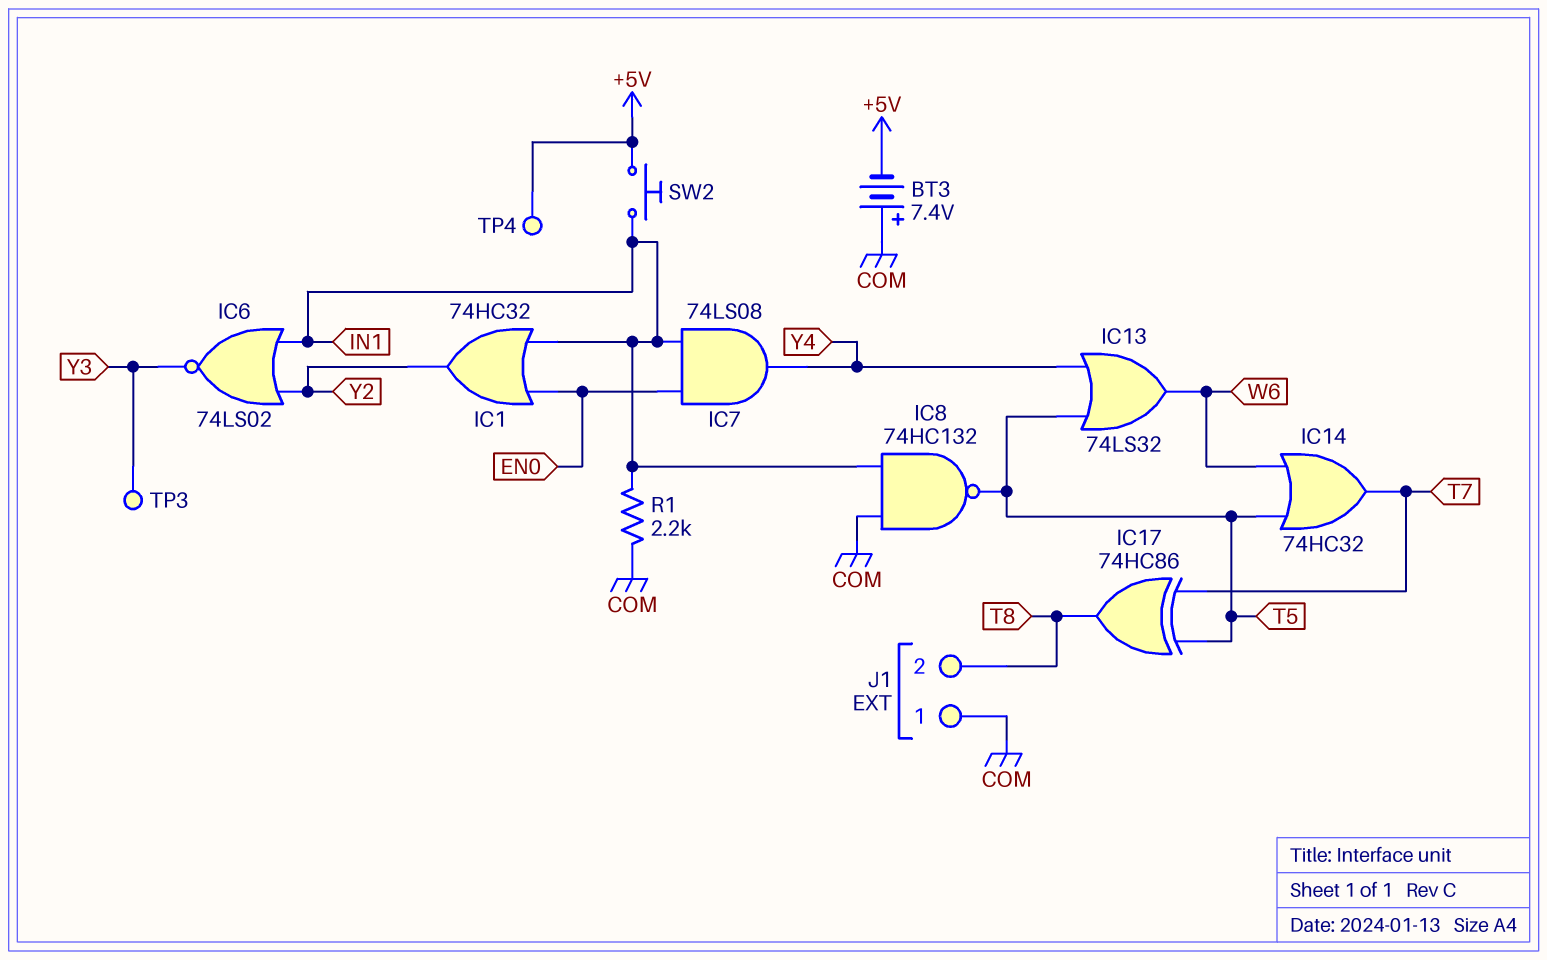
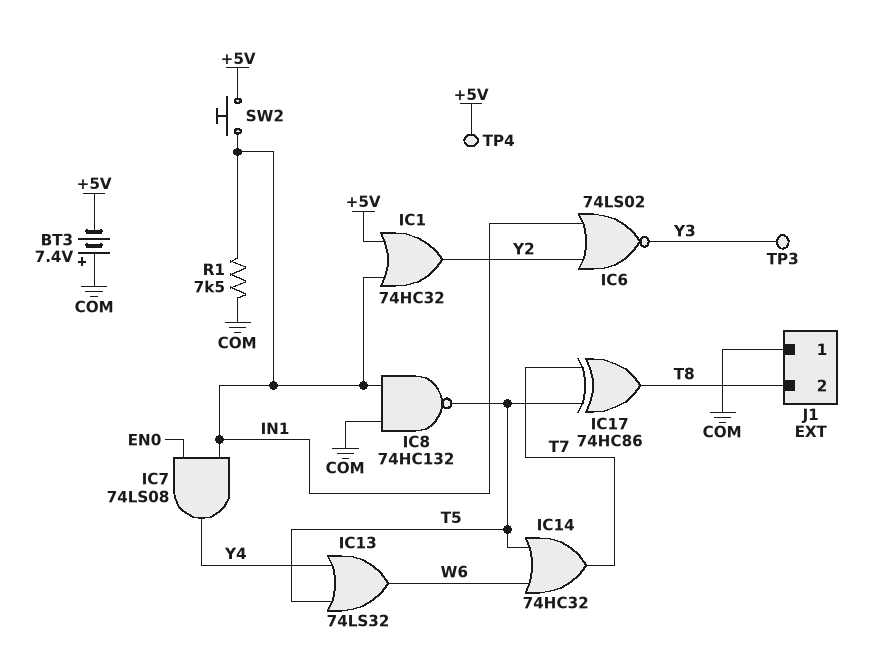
IC1: OR 74HC32 (in EN0, in IN1, out Y2) -> OR 74HC32 (in +5V, in IN1, out Y2)
R1: 2.2k (COM, IN1) -> 7.5k (COM, IN1)

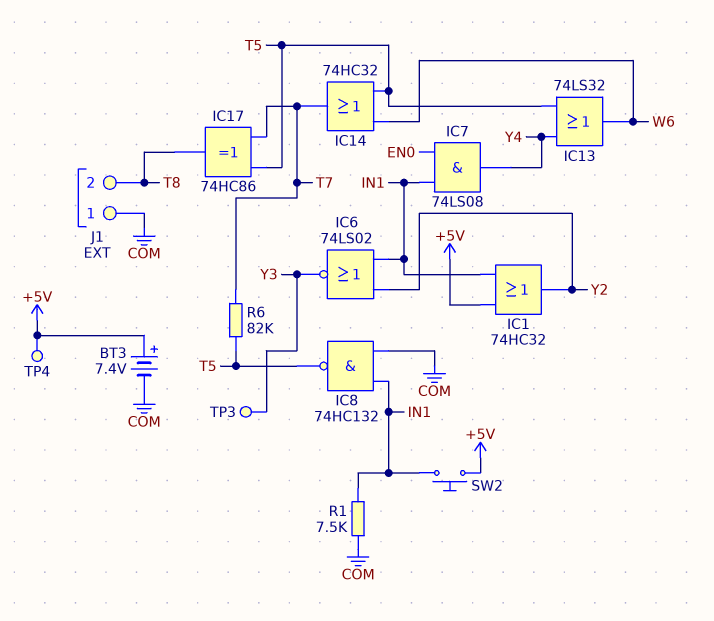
BT3: 7.4V (plus COM, minus +5V) -> 7.4V (plus +5V, minus COM)
R6: none -> 82k (T5, T7)

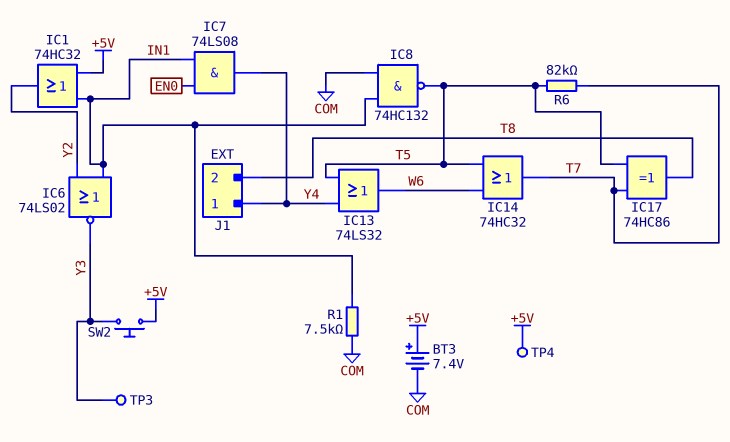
J1 pin 1: COM -> Y4
SW2: button (+5V, IN1) -> button (+5V, Y3)

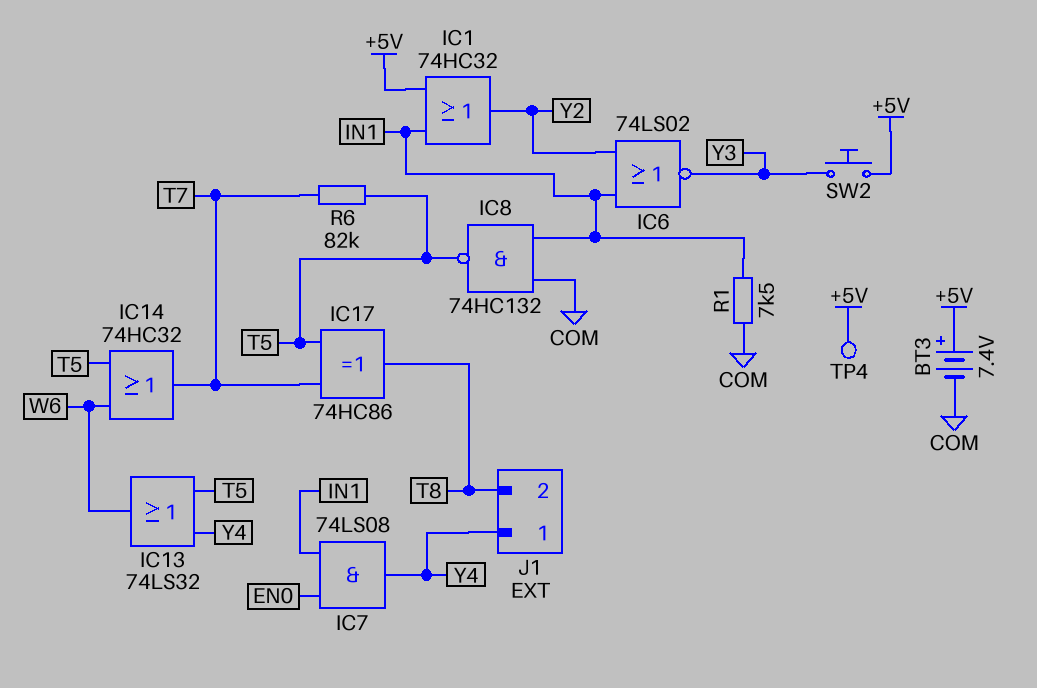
TP3: test point (Y3) -> none

